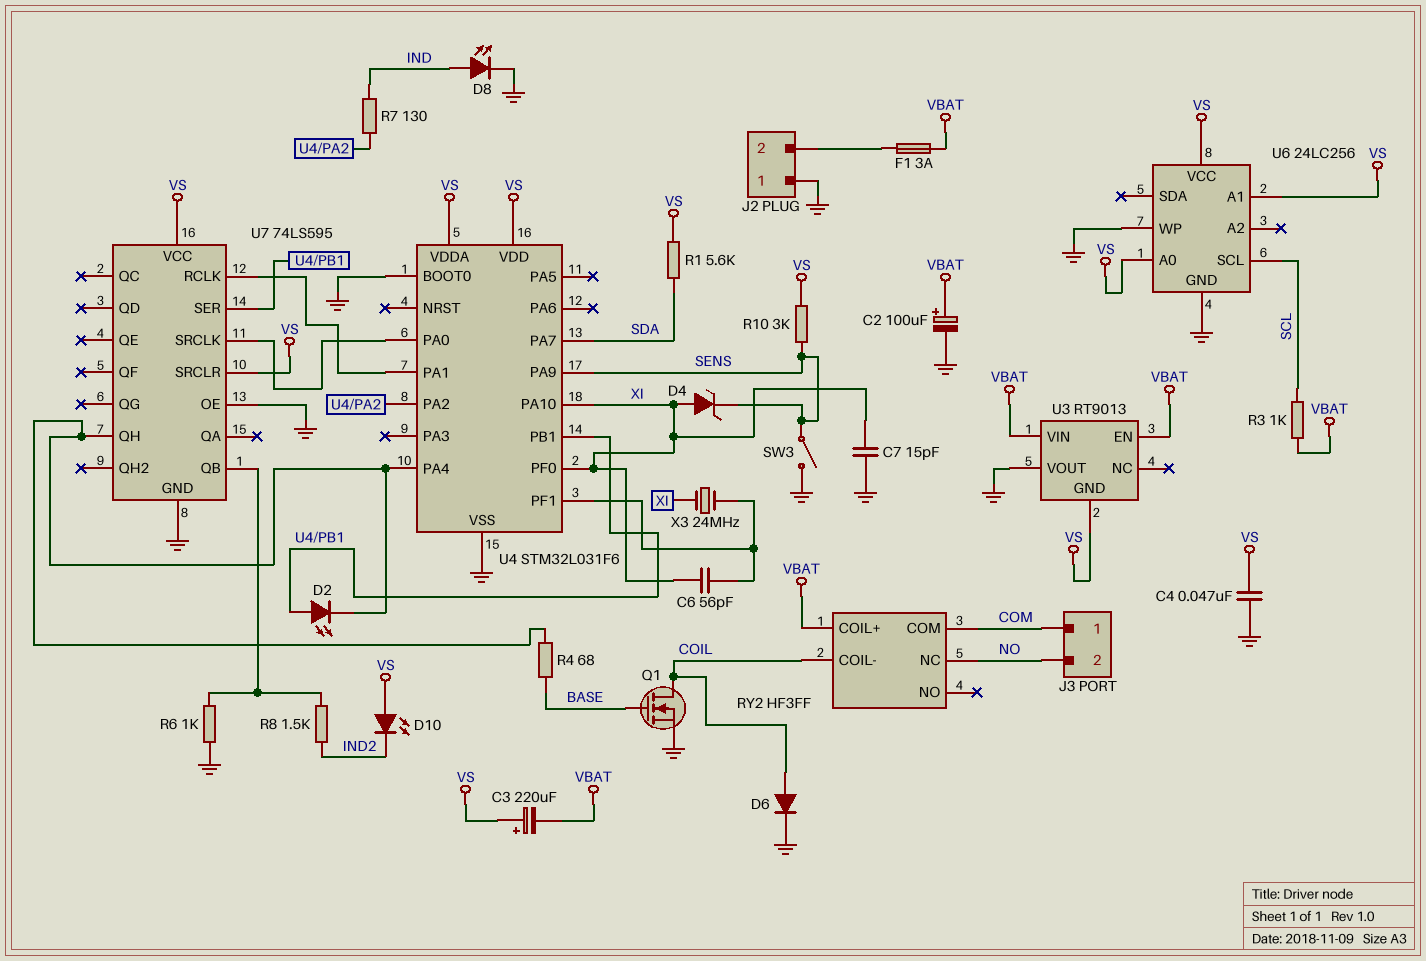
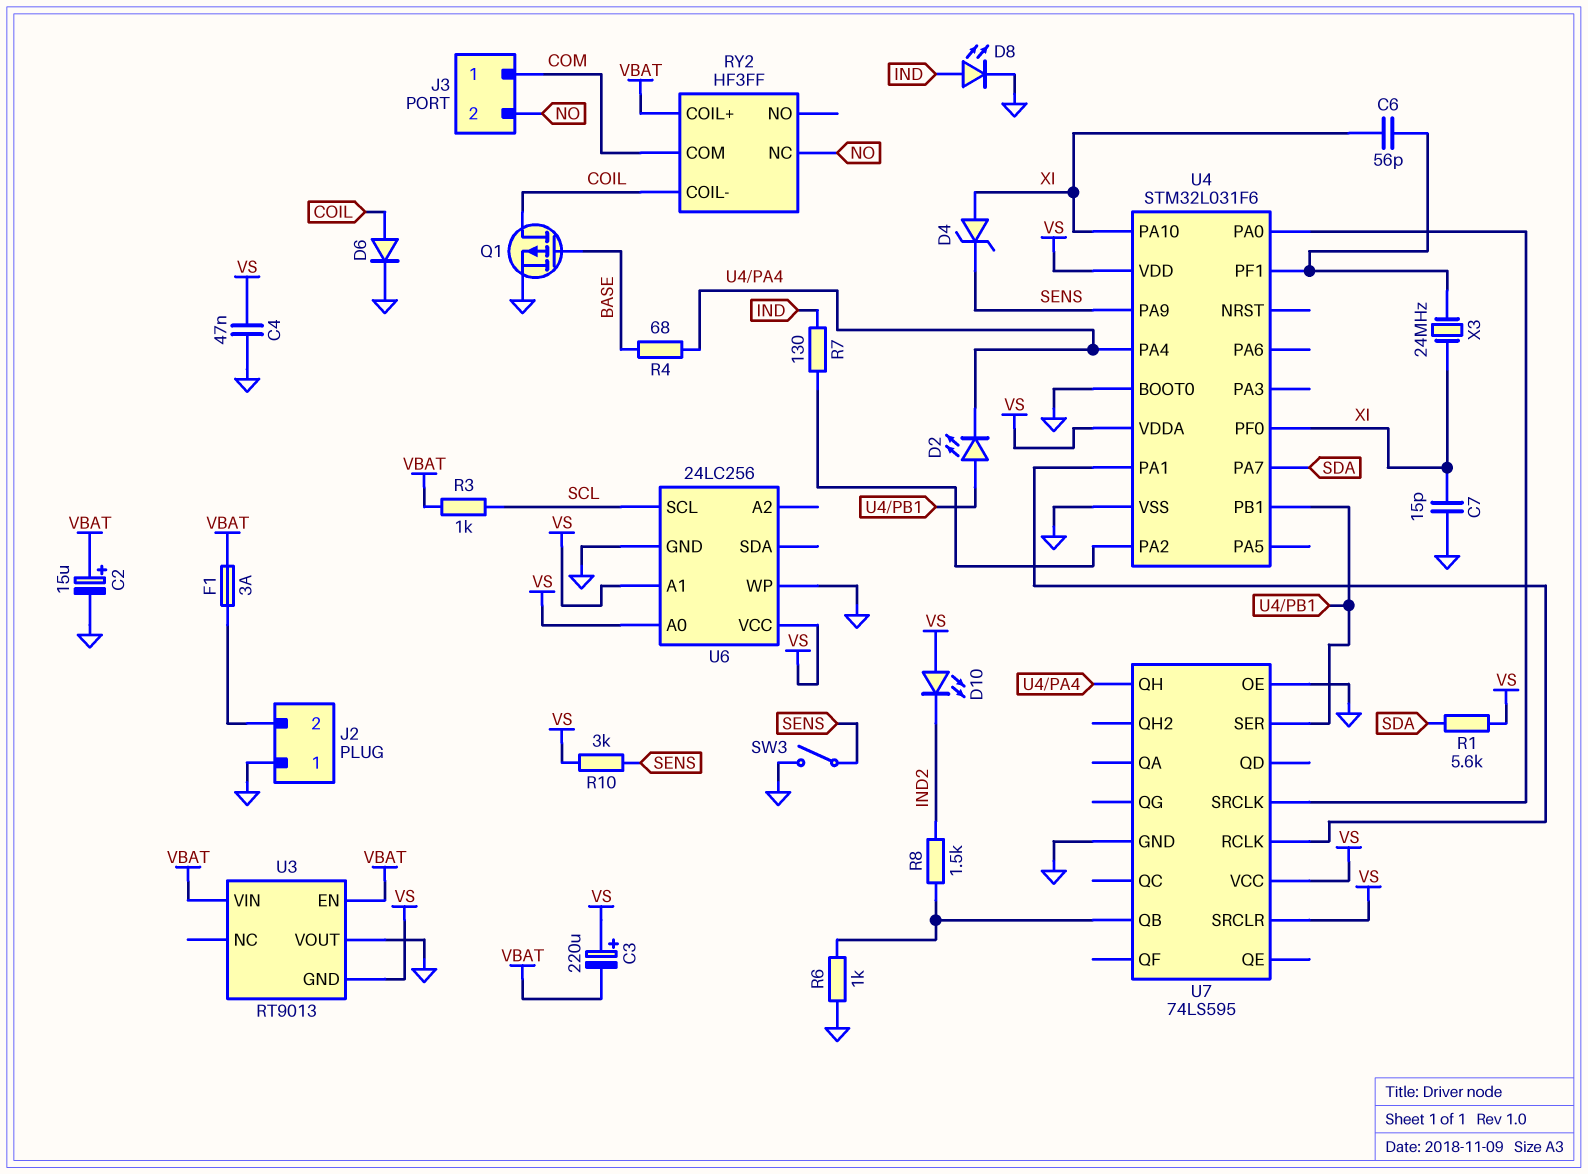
C2: 100uF (plus VBAT, minus GND) -> 15uF (plus VBAT, minus GND)
Q1: NMOS (G BASE, D COIL, S GND) -> PMOS (G BASE, D COIL, S GND)

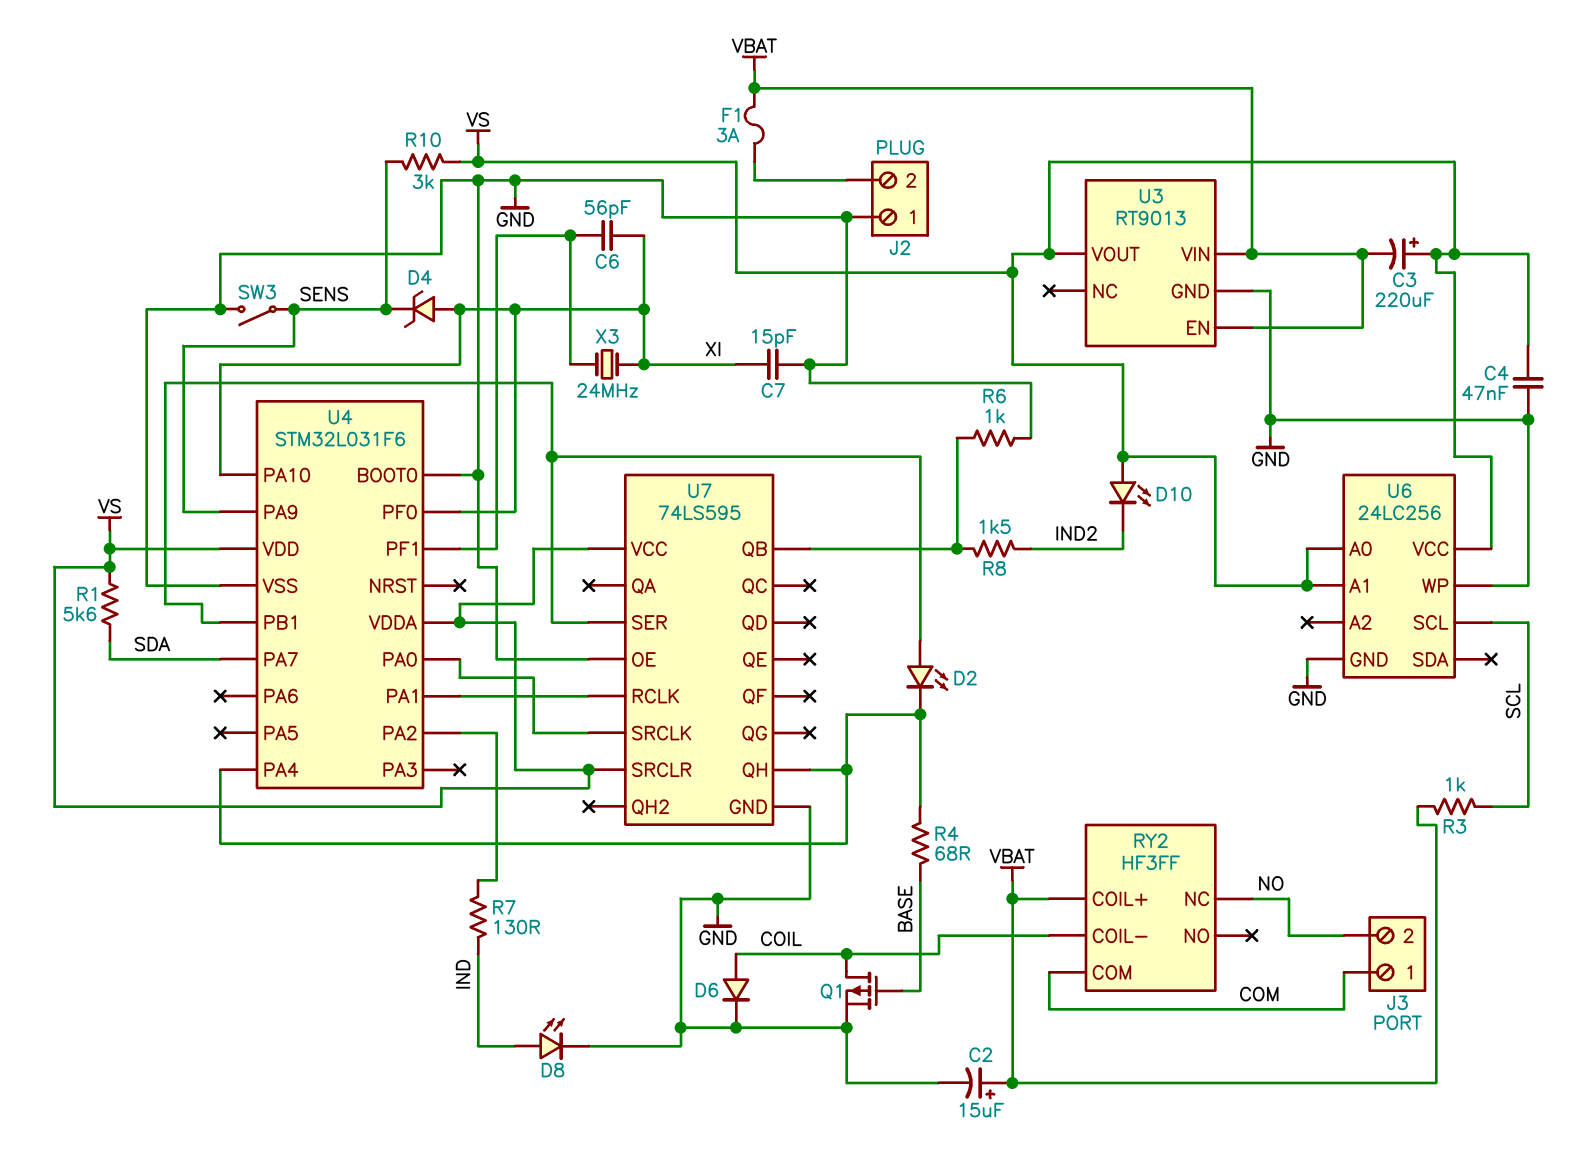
U3 pin GND: VS -> GND
U3 pin VOUT: GND -> VS

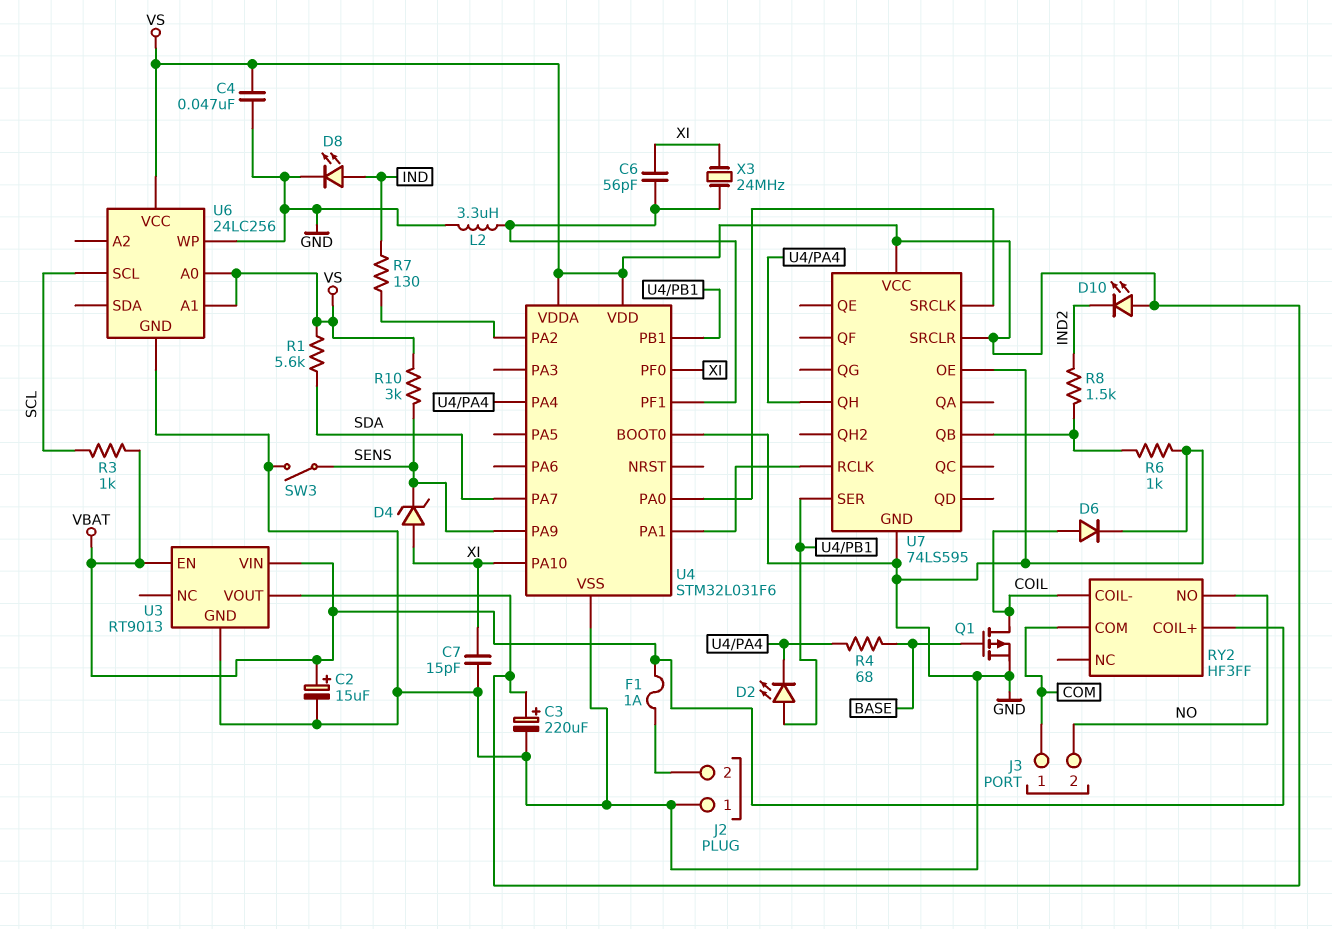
C3: 220uF (plus VS, minus VBAT) -> 220uF (plus VS, minus GND)
F1: 3A (J2/2, VBAT) -> 1A (J2/2, VBAT)
L2: none -> 3.3uH (GND, U4/PF1)
RY2 pin NC: NO -> none
RY2 pin NO: none -> NO

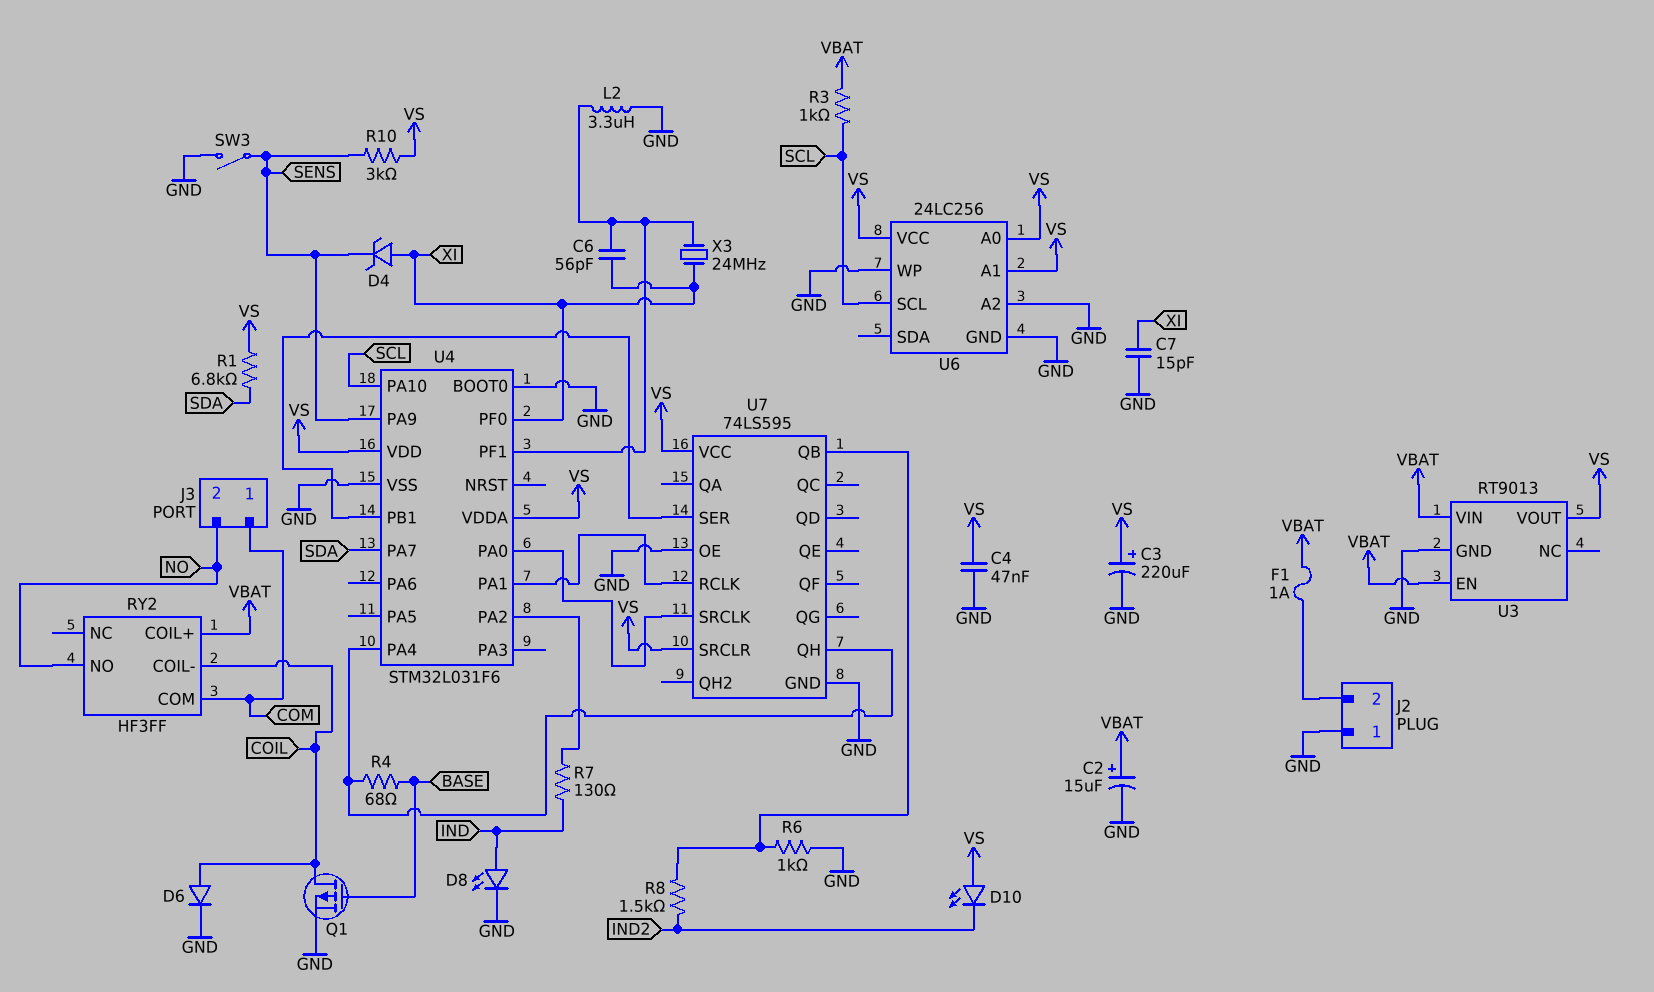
D2: LED (A U4/PB1, K U4/PA4) -> none
R1: 5.6k (SDA, VS) -> 6.8k (SDA, VS)
U4 pin PA10: XI -> SCL
U6 pin A2: none -> GND

